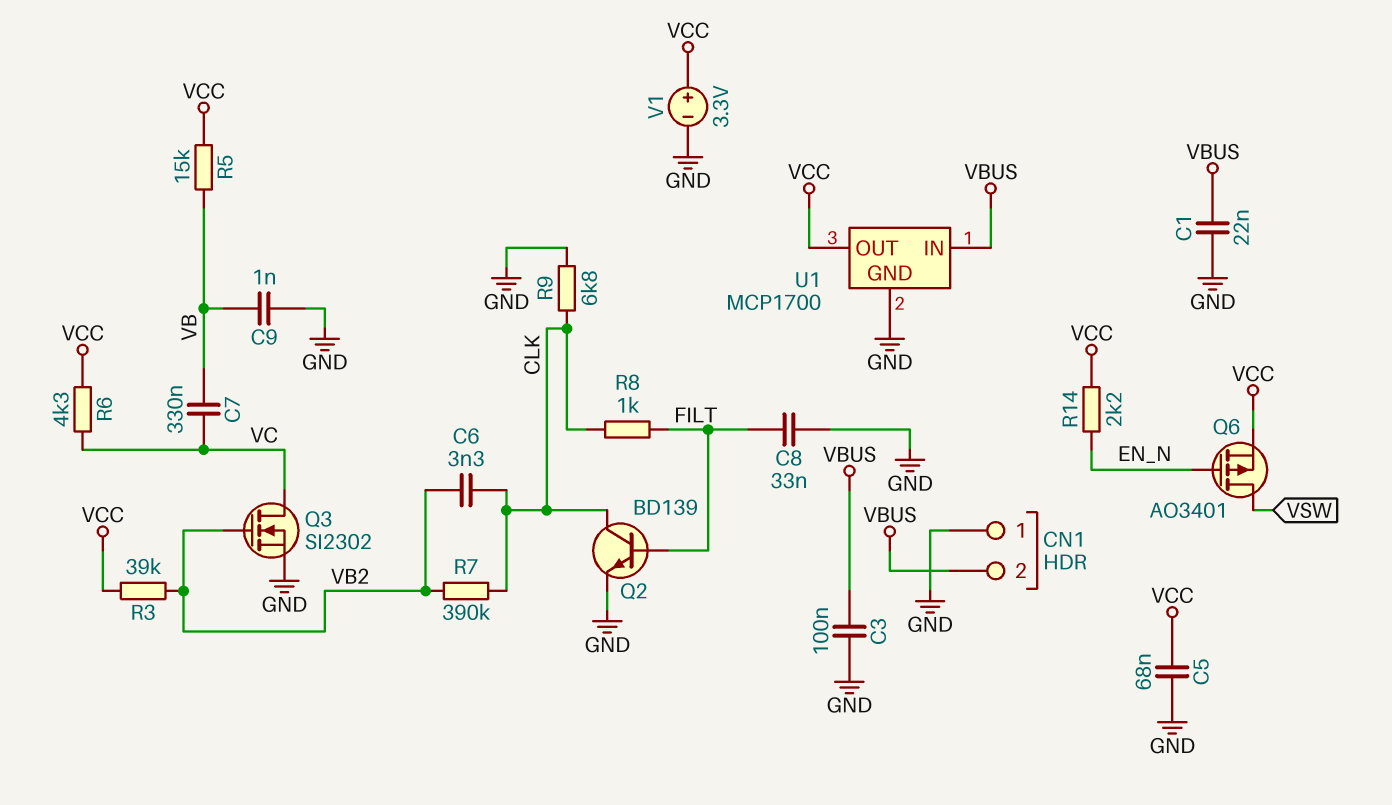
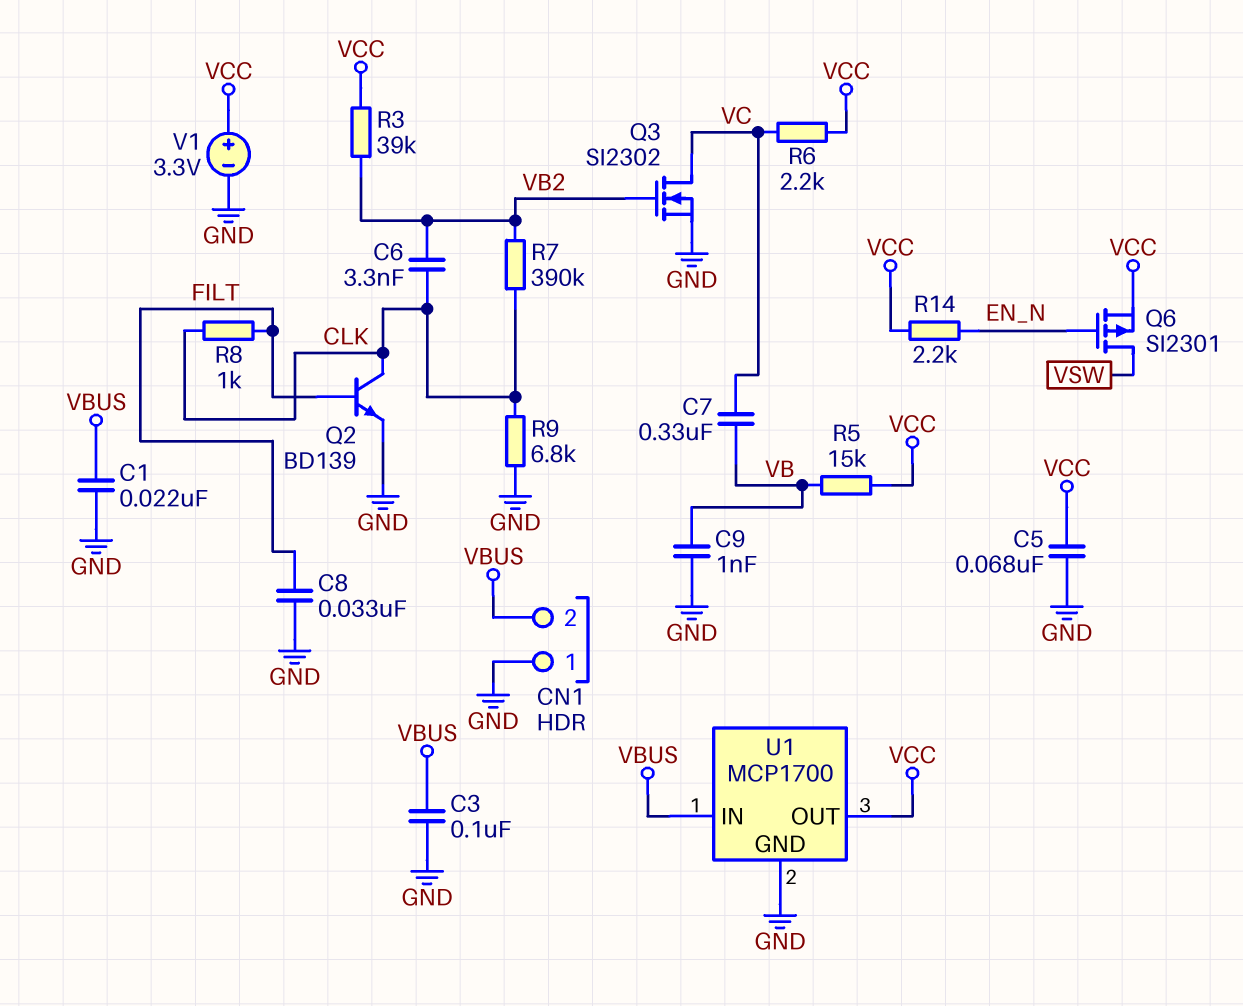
Q6: PMOS AO3401 (G EN_N, D VSW, S VCC) -> PMOS SI2301 (G EN_N, D VSW, S VCC)
R6: 4.3k (VC, VCC) -> 2.2k (VC, VCC)

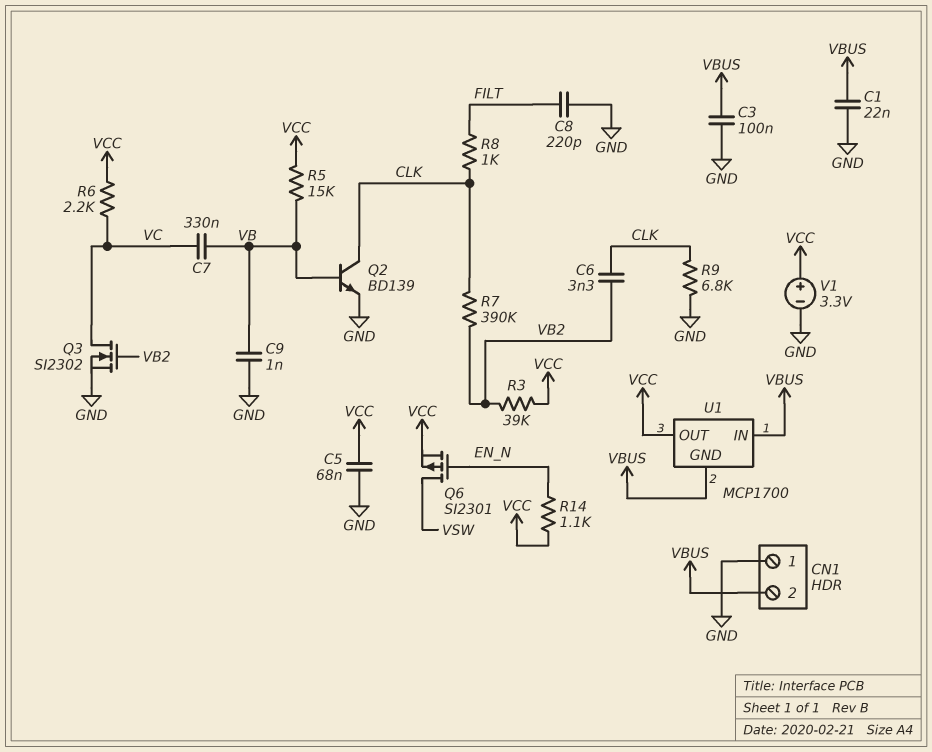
C8: 33nF (FILT, GND) -> 220pF (FILT, GND)
Q2: NPN BD139 (B FILT, C CLK, E GND) -> NPN BD139 (B VB, C CLK, E GND)
R14: 2.2k (EN_N, VCC) -> 1.1k (EN_N, VCC)
U1 pin GND: GND -> VBUS

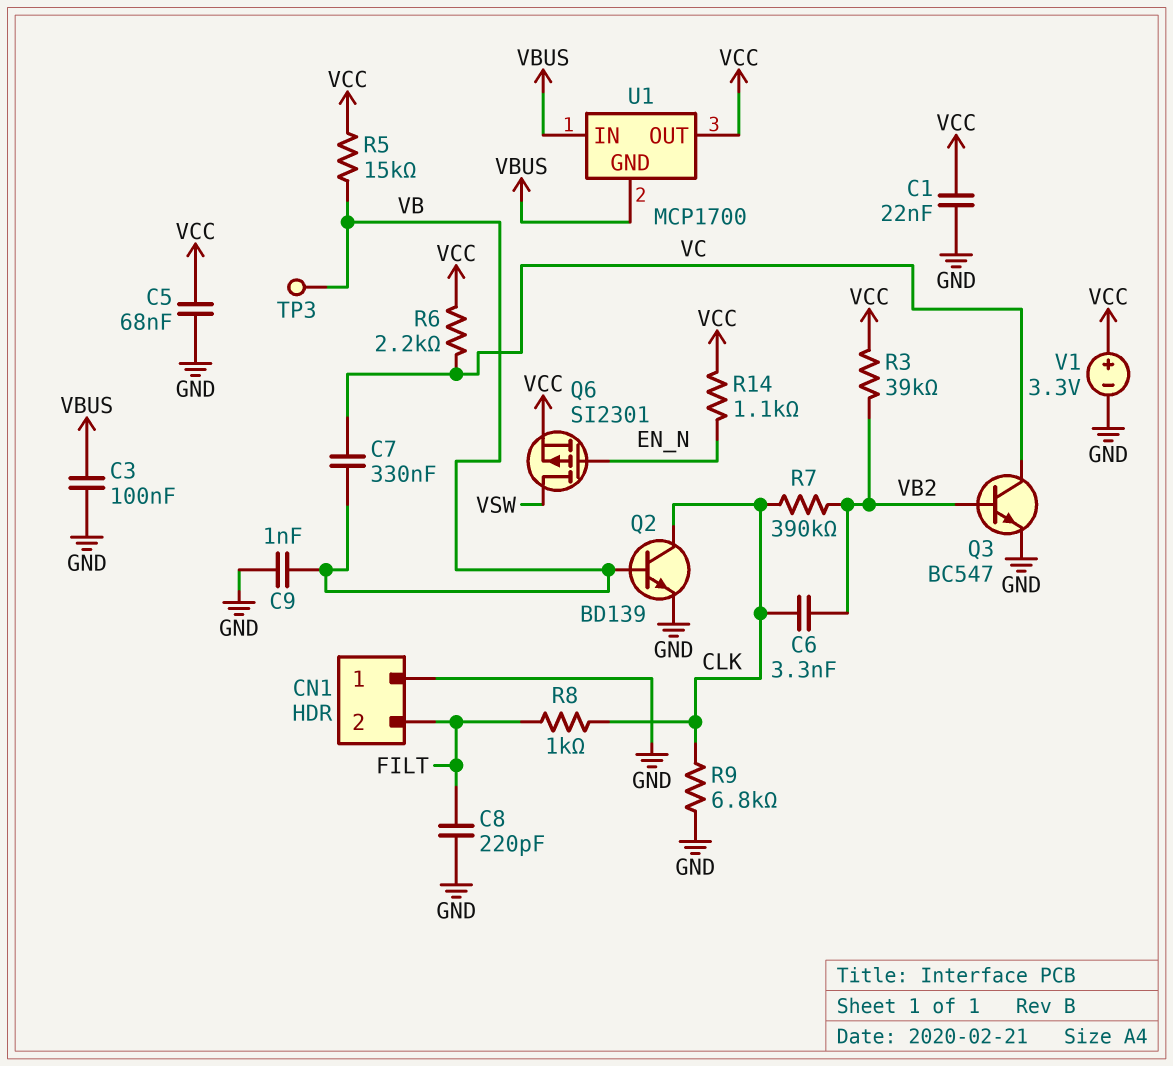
C1: 22nF (GND, VBUS) -> 22nF (GND, VCC)
CN1 pin 2: VBUS -> FILT
Q3: NMOS SI2302 (G VB2, D VC, S GND) -> NPN BC547 (B VB2, C VC, E GND)
TP3: none -> test point (VB)

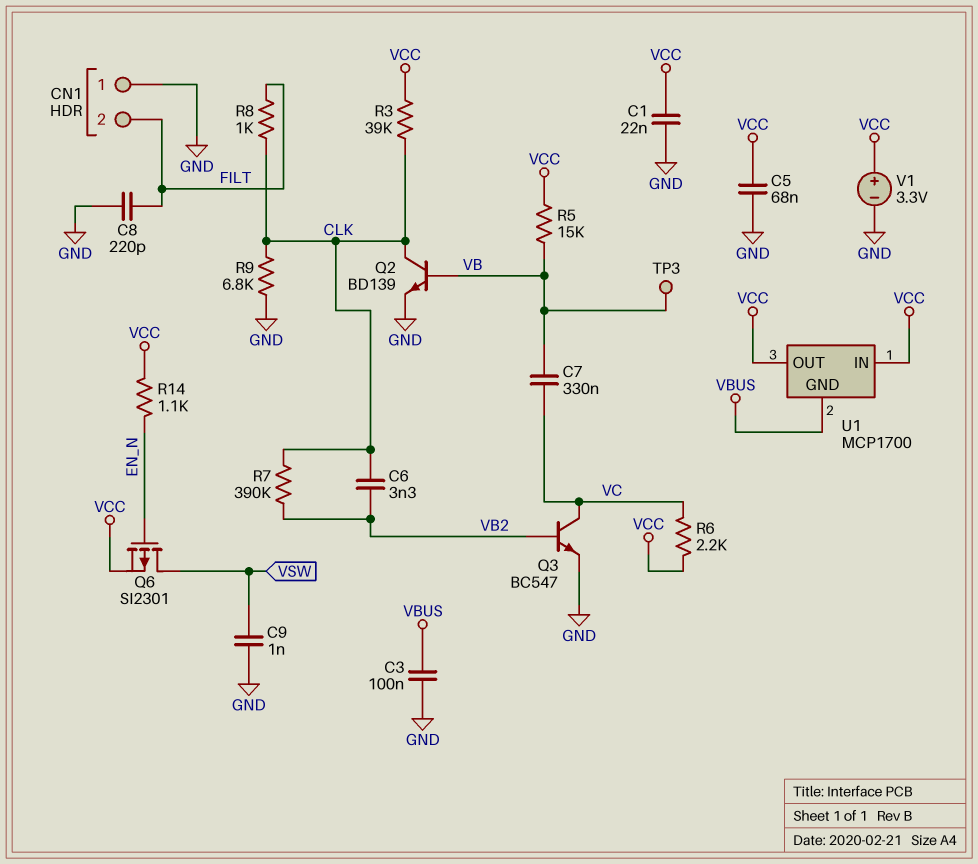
C9: 1nF (GND, VB) -> 1nF (GND, VSW)
R3: 39k (VB2, VCC) -> 39k (CLK, VCC)
U1 pin IN: VBUS -> VCC

